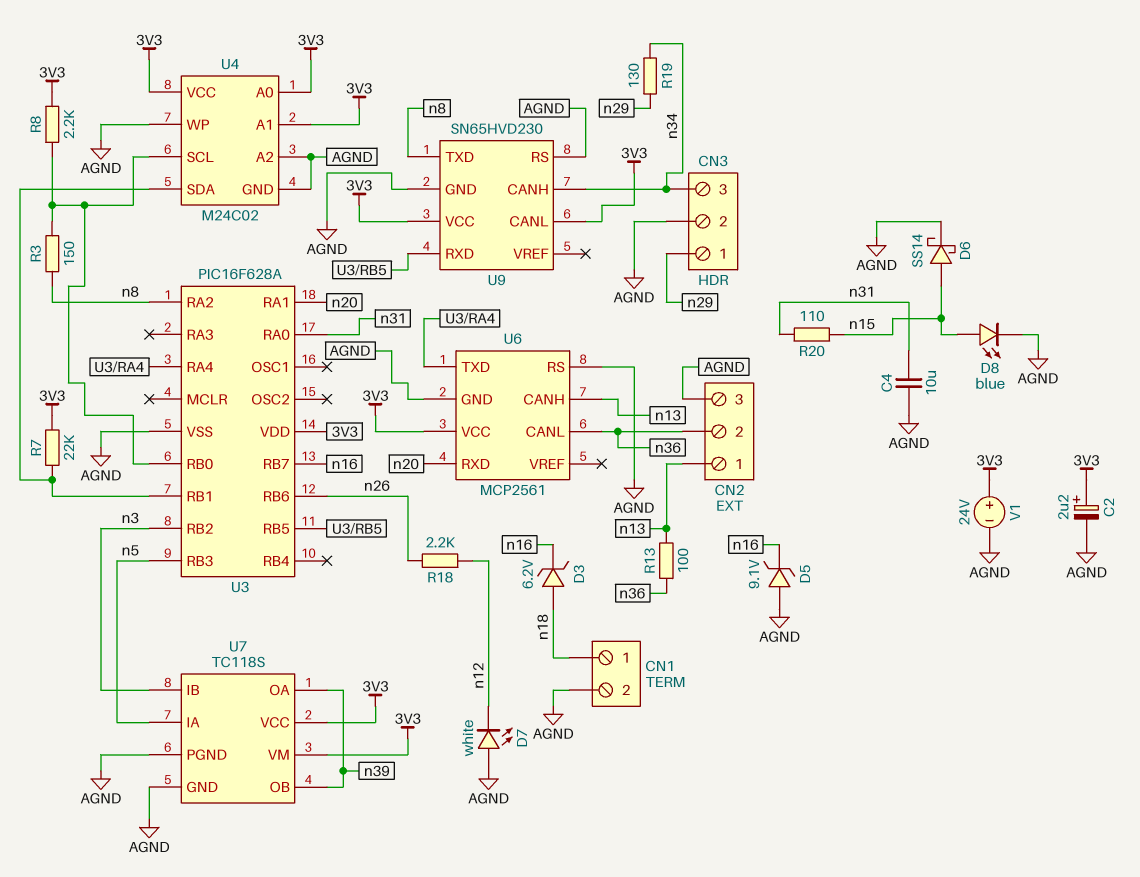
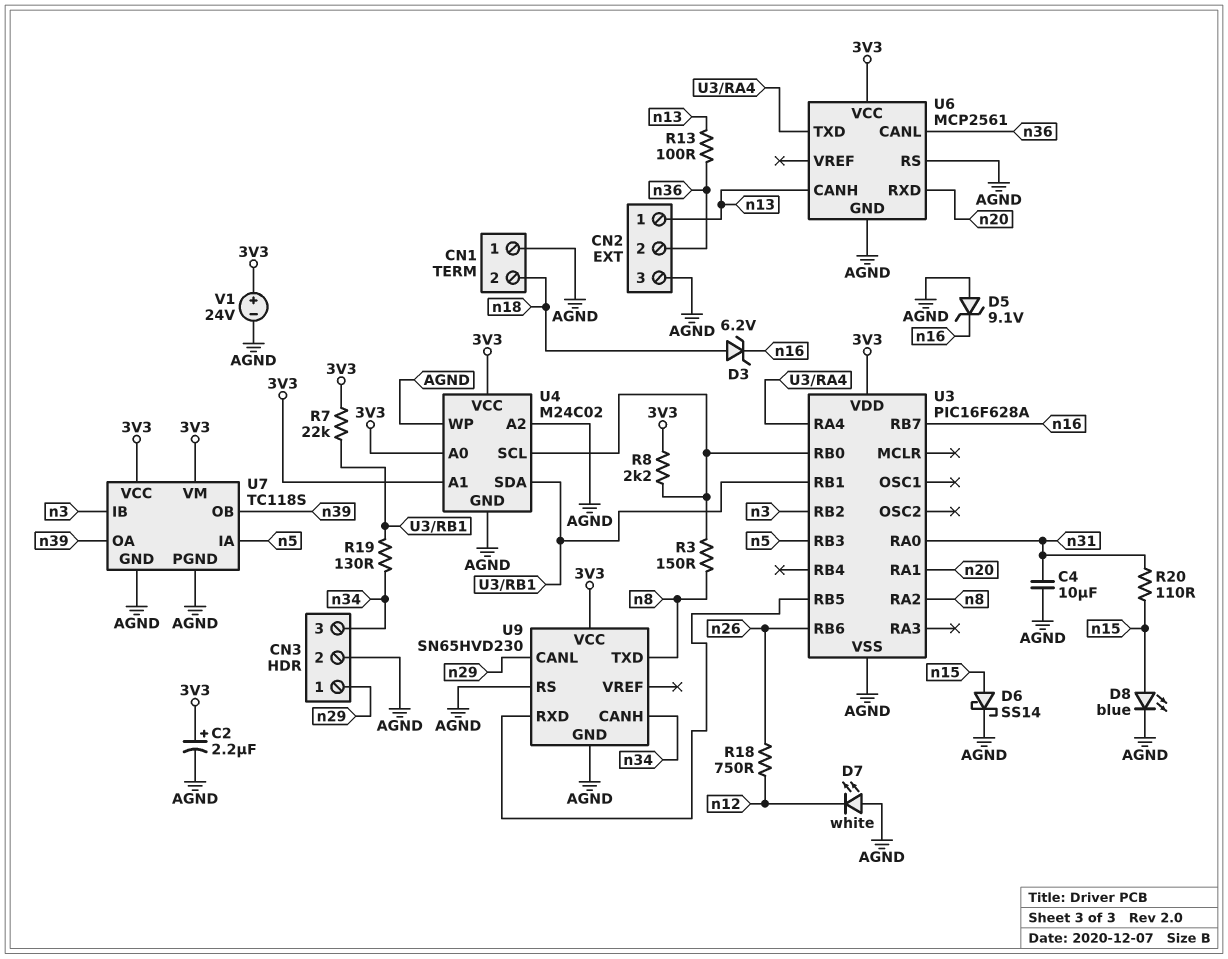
CN1 pin 1: n18 -> AGND
CN1 pin 2: AGND -> n18
R18: 2.2k (n12, n26) -> 750 (n12, n26)
R19: 130 (n29, n34) -> 130 (U3/RB1, n34)
U9 pin CANL: 3V3 -> n29

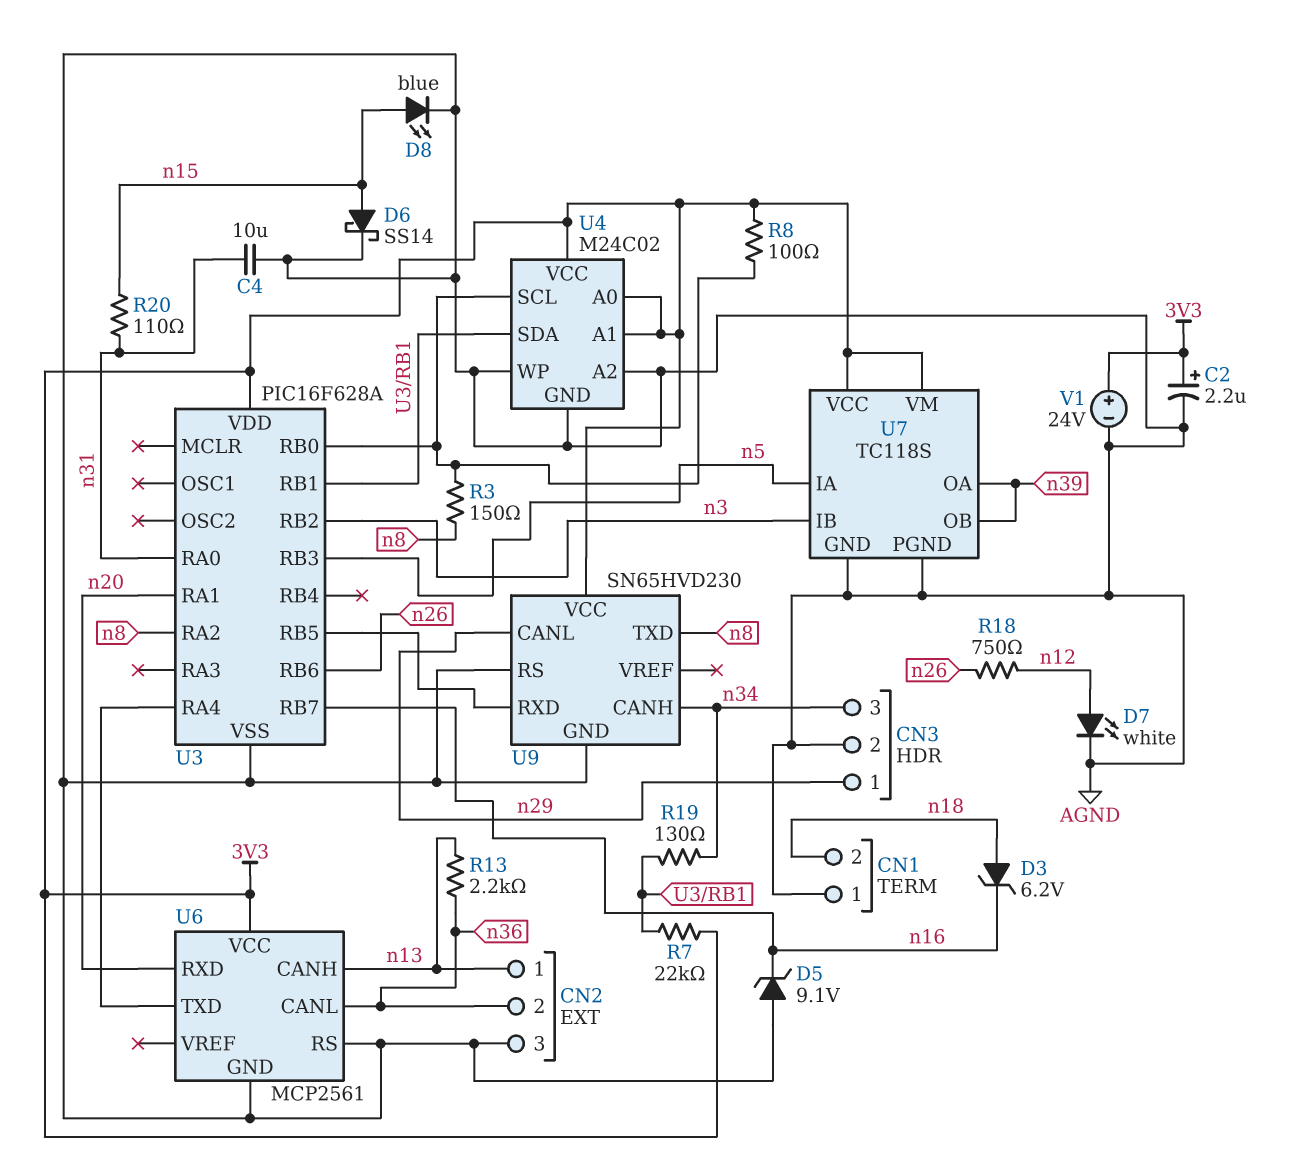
D7: LED white (A AGND, K n12) -> LED white (A n12, K AGND)
R8: 2.2k (3V3, U3/RB0) -> 100 (3V3, U3/RB0)
R13: 100 (n13, n36) -> 2.2k (n13, n36)

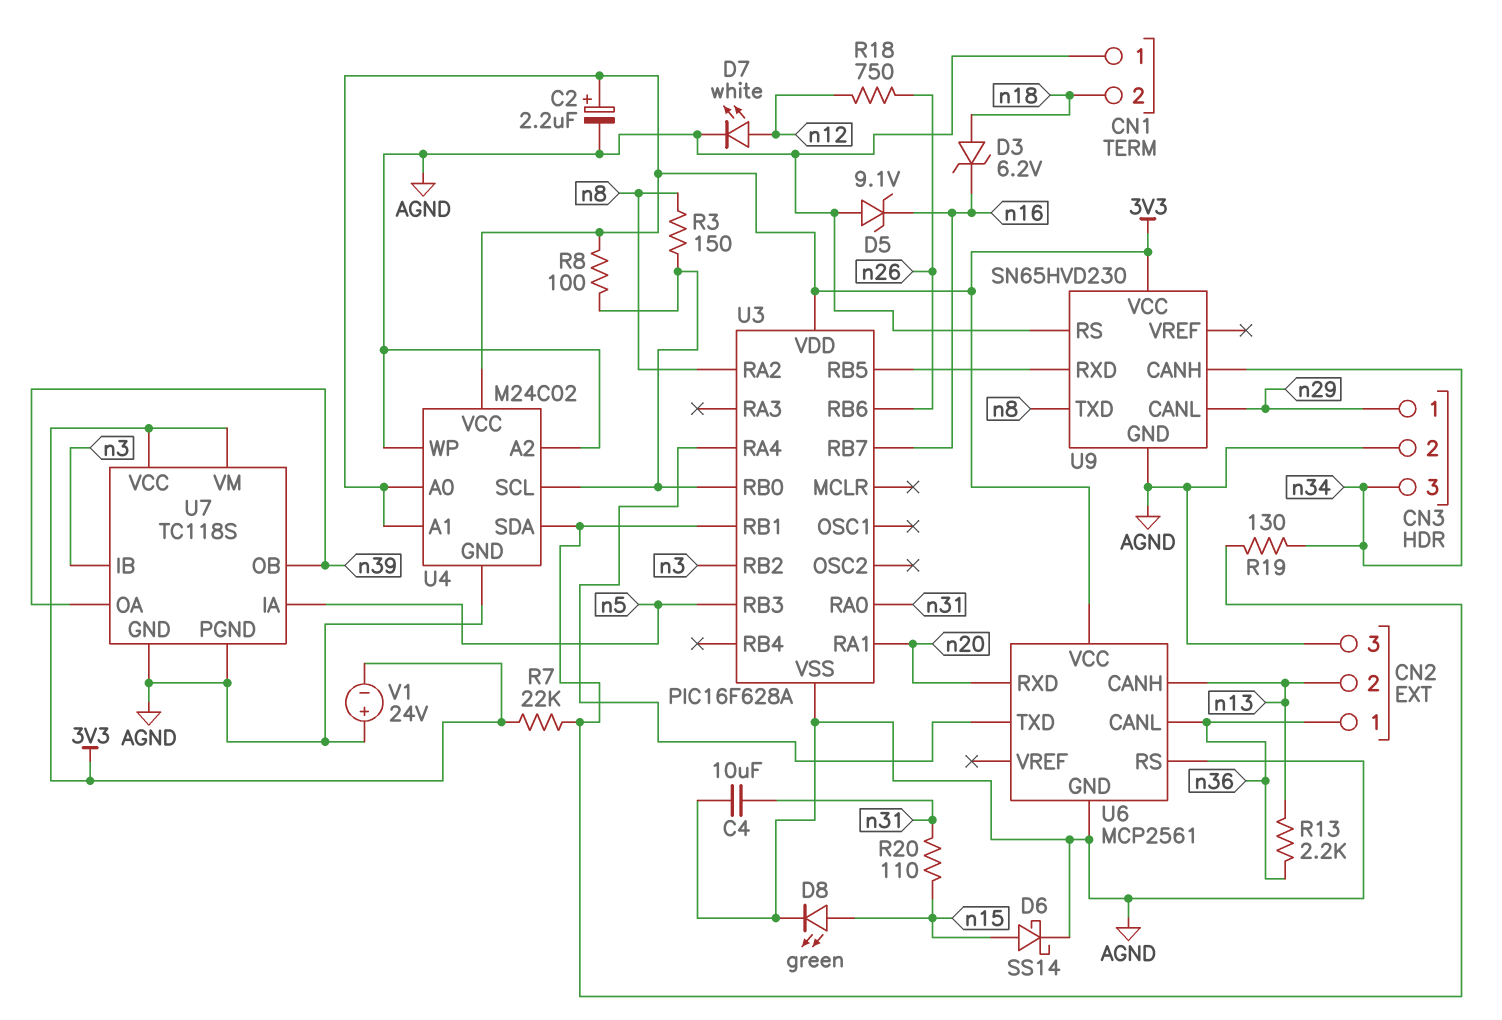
CN2 pin 1: n13 -> n36
CN2 pin 2: n36 -> n13
D8: LED blue (A n15, K AGND) -> LED green (A n15, K AGND)
V1: 24V (plus 3V3, minus AGND) -> 24V (plus AGND, minus 3V3)

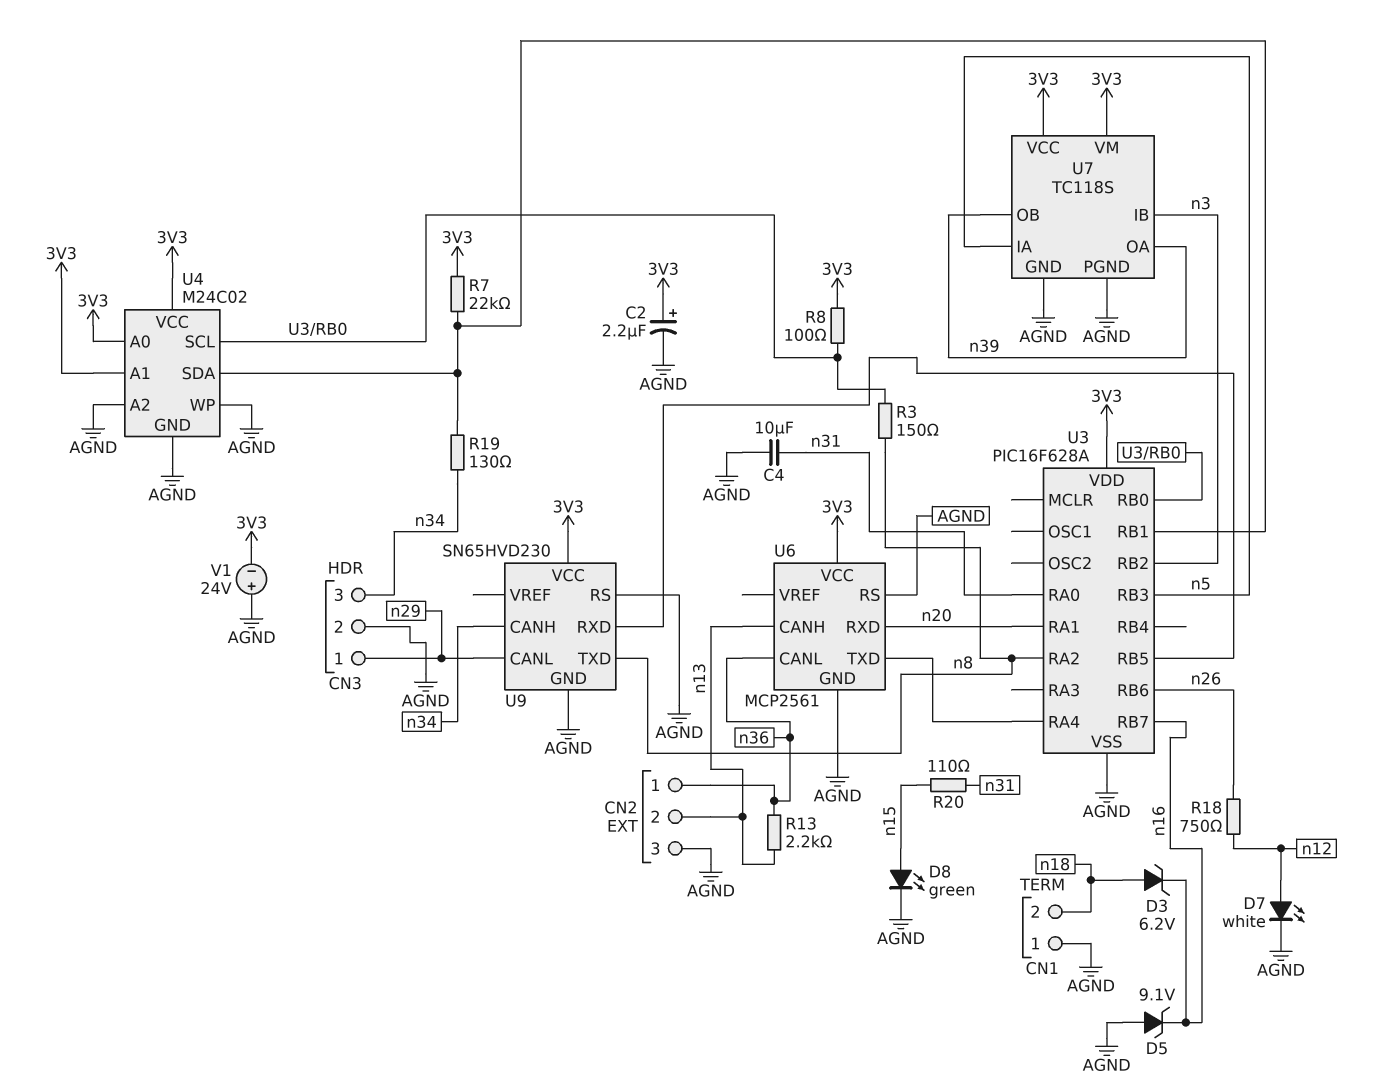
D6: schottky SS14 (A n15, K AGND) -> none

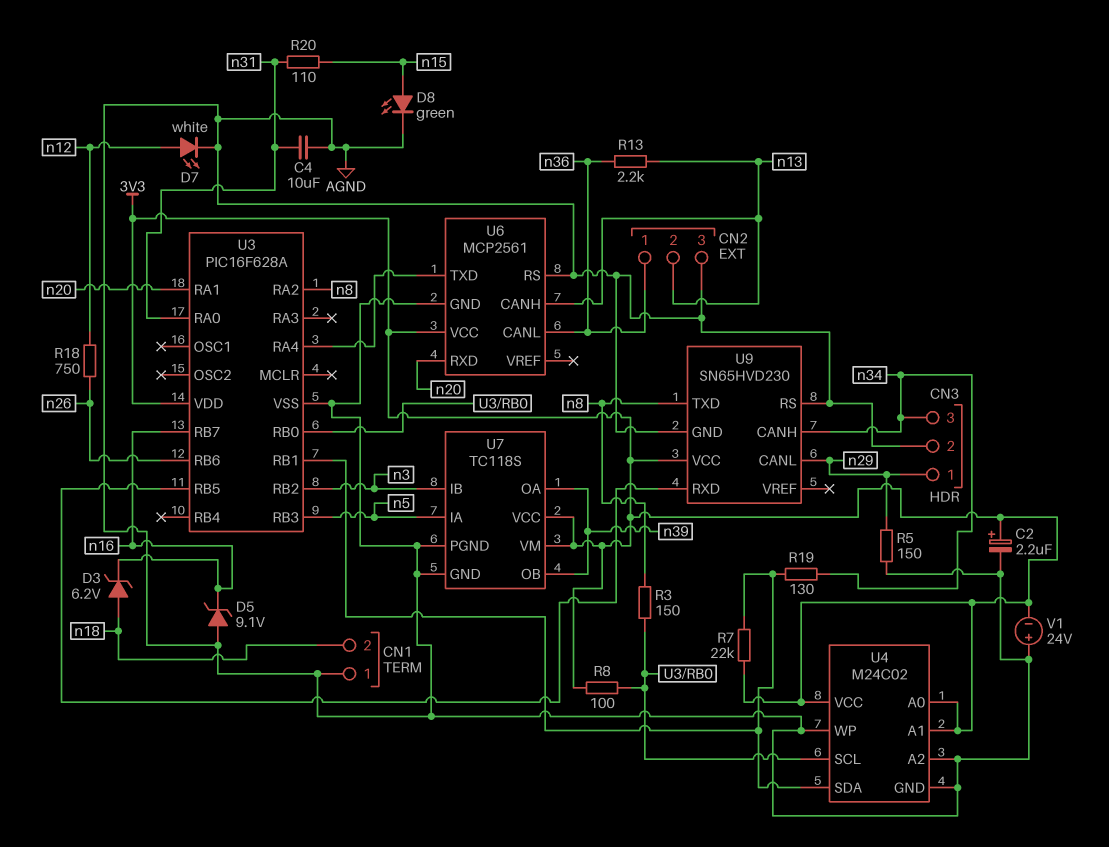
R5: none -> 150 (AGND, n29)

